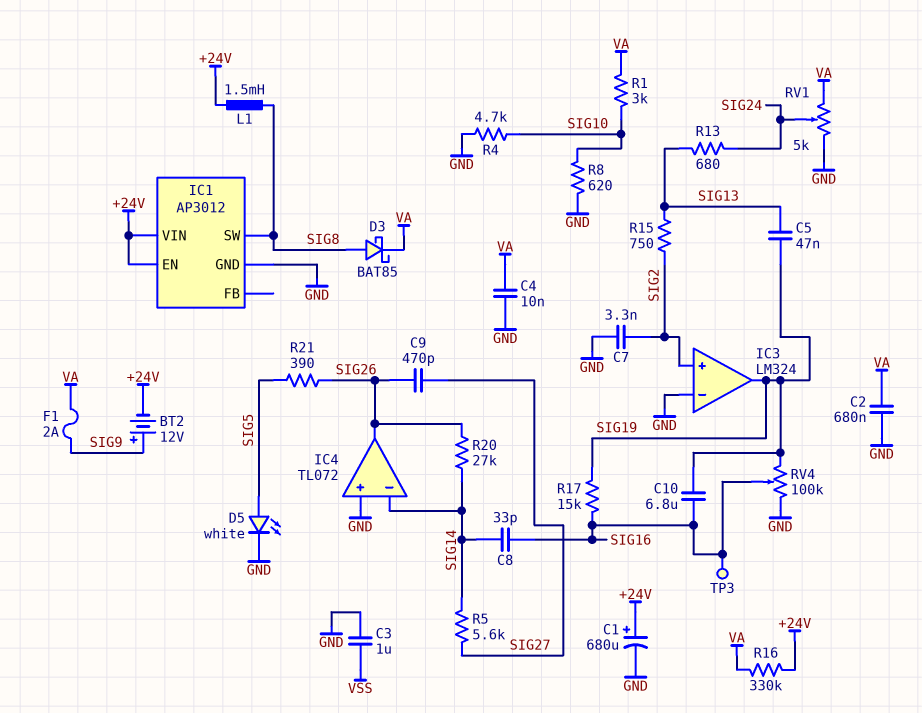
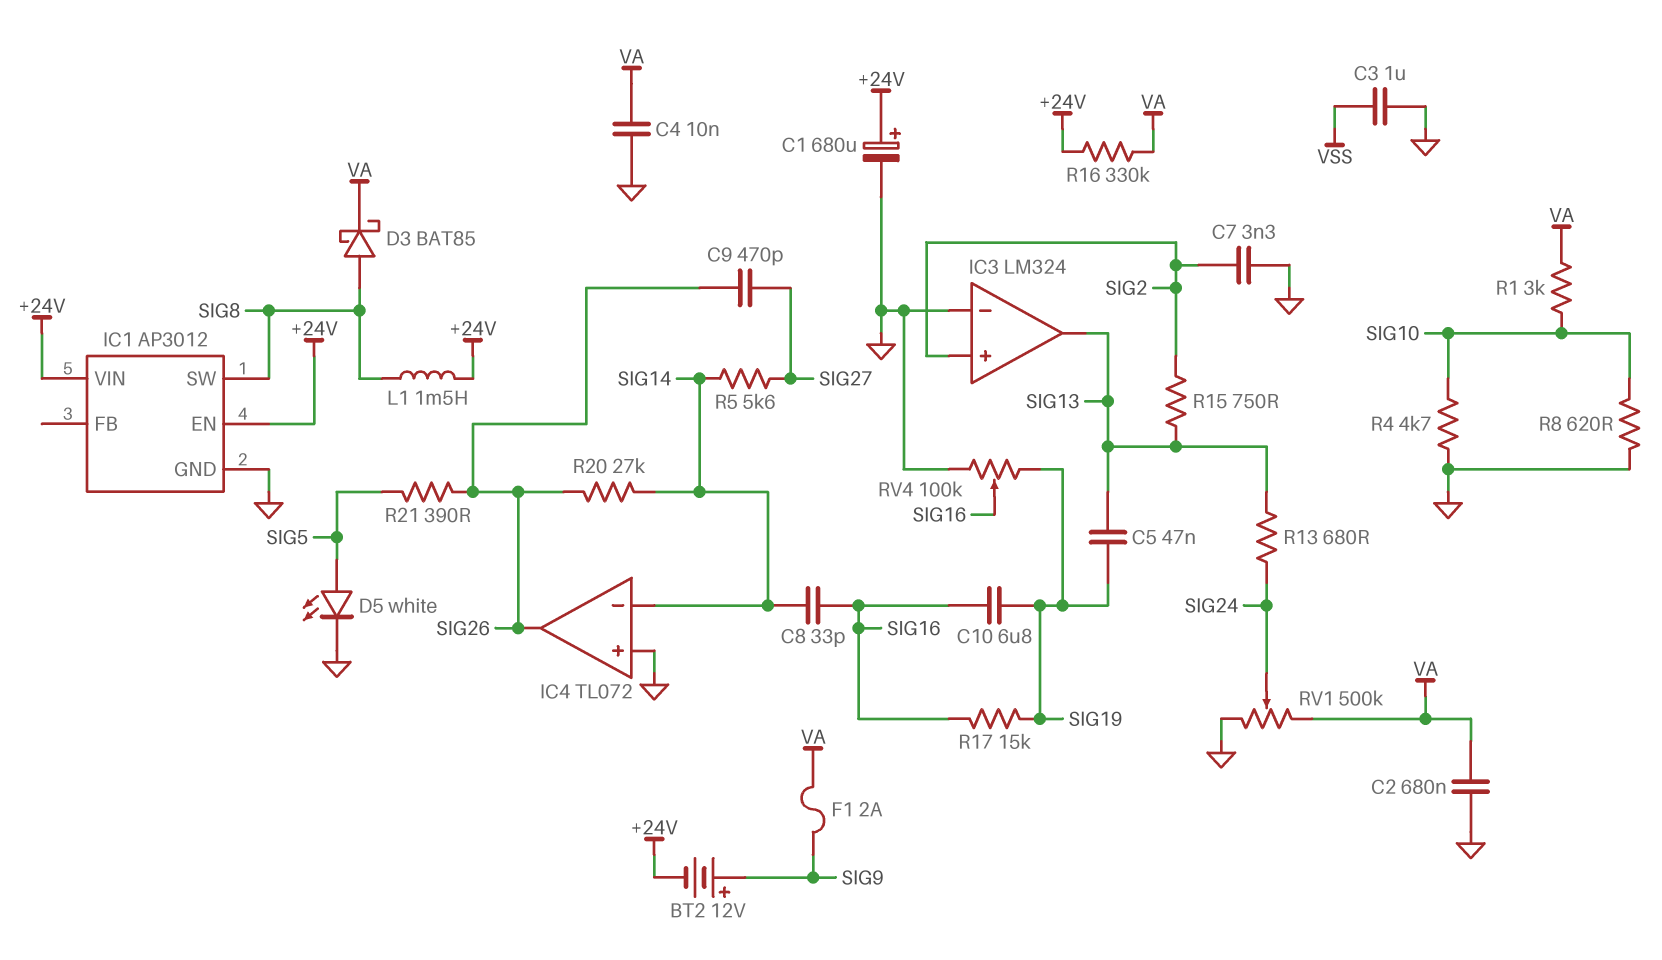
IC3 pin out: SIG19 -> SIG13
RV1: 5k (GND, VA, wiper SIG24) -> 500k (GND, VA, wiper SIG24)
TP3: test point (SIG16) -> none

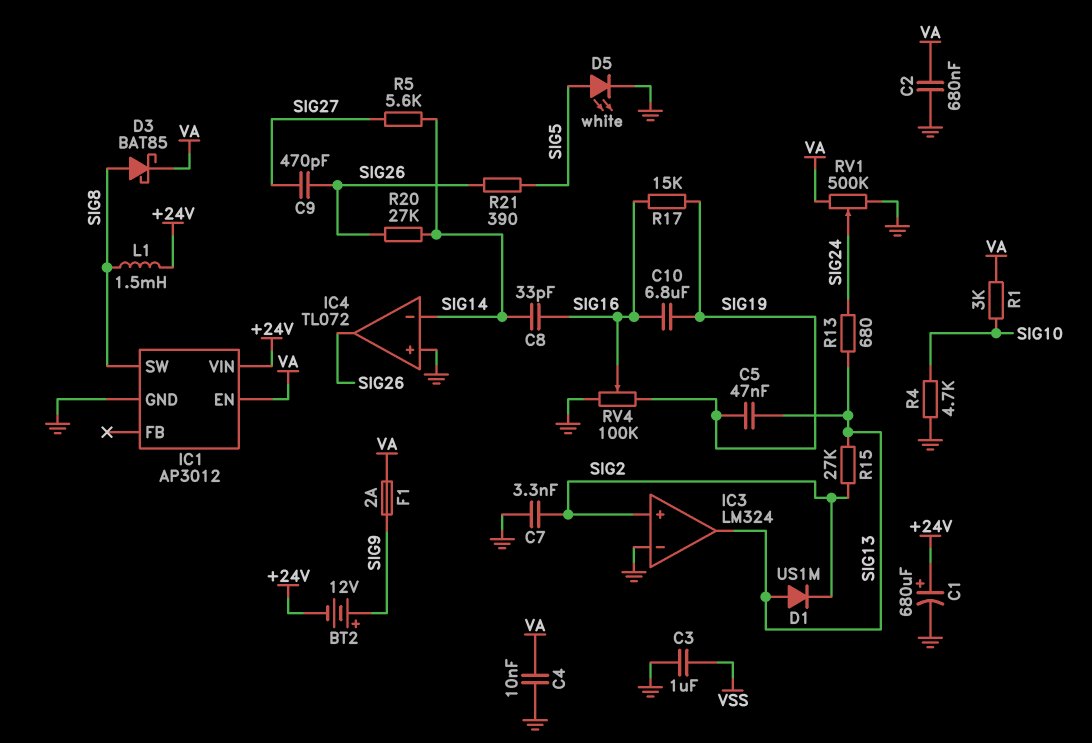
D1: none -> diode US1M (A SIG13, K SIG2)
IC1 pin EN: +24V -> VA
R8: 620 (GND, SIG10) -> none
R15: 750 (SIG2, SIG13) -> 27k (SIG2, SIG13)
R16: 330k (+24V, VA) -> none

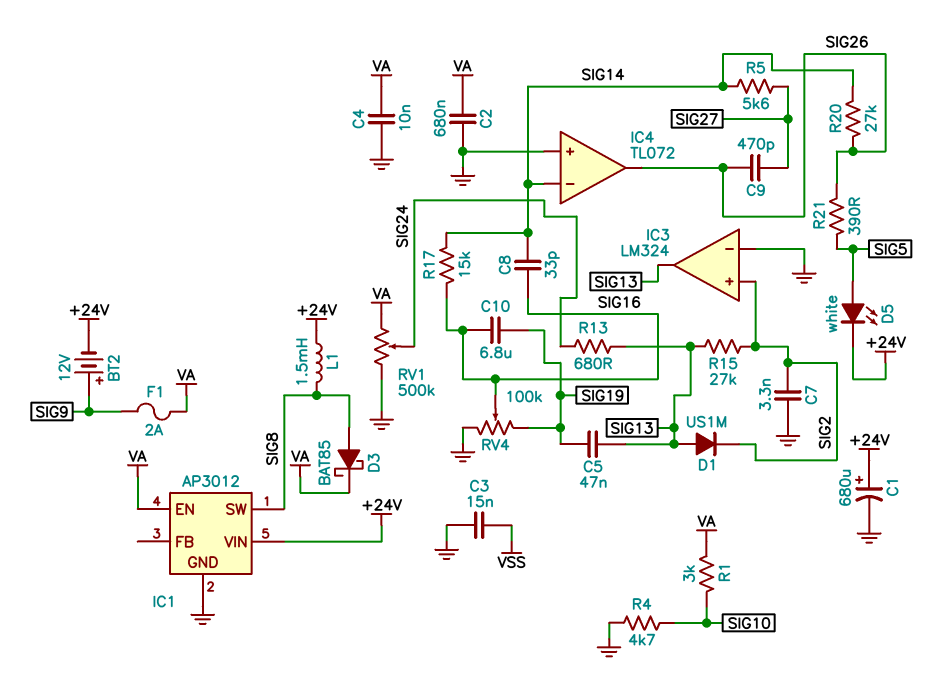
C3: 1uF (GND, VSS) -> 15nF (GND, VSS)
D5: LED white (A SIG5, K GND) -> LED white (A SIG5, K +24V)
R17: 15k (SIG16, SIG19) -> 15k (SIG14, SIG16)

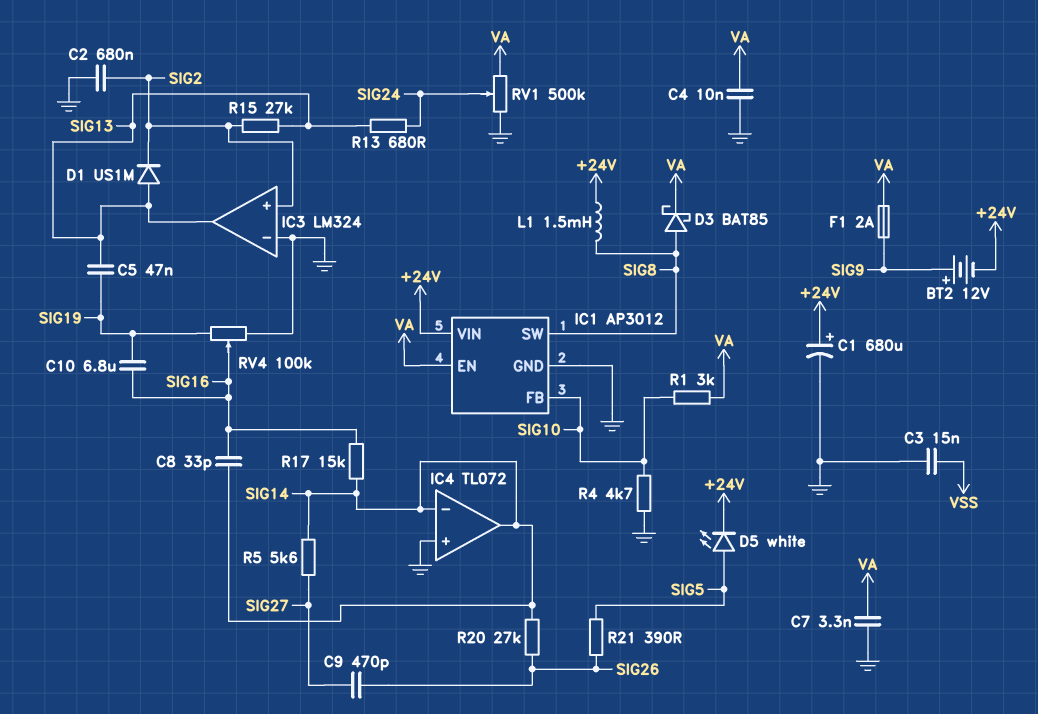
C2: 680nF (GND, VA) -> 680nF (GND, SIG2)
C7: 3.3nF (GND, SIG2) -> 3.3nF (GND, VA)
IC1 pin FB: none -> SIG10
IC4 pin out: SIG26 -> SIG14

